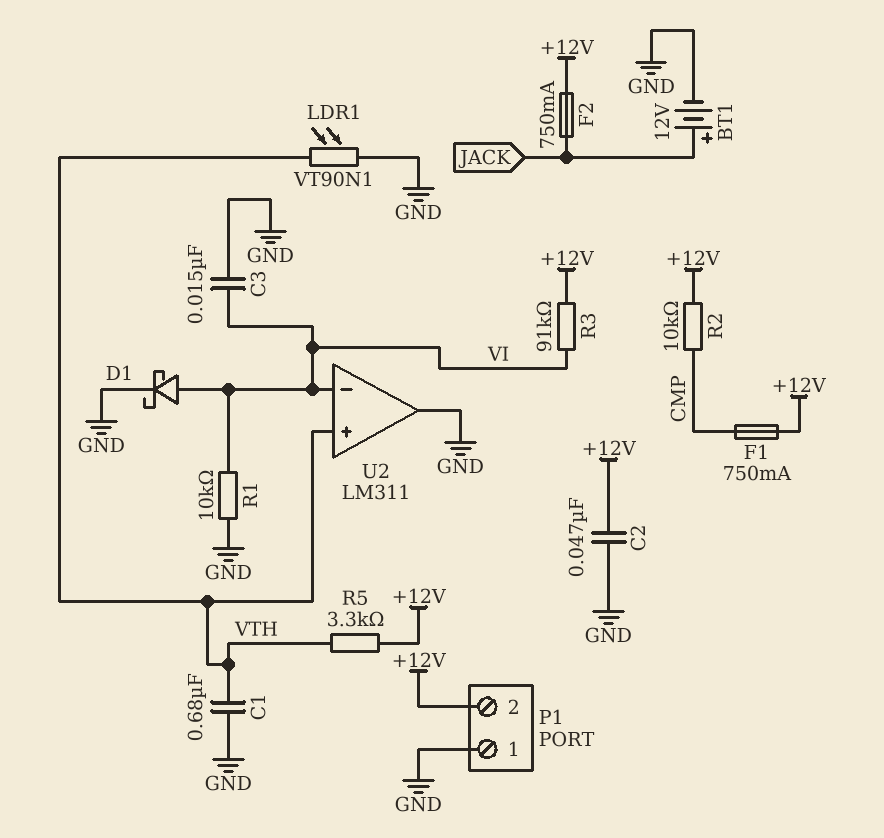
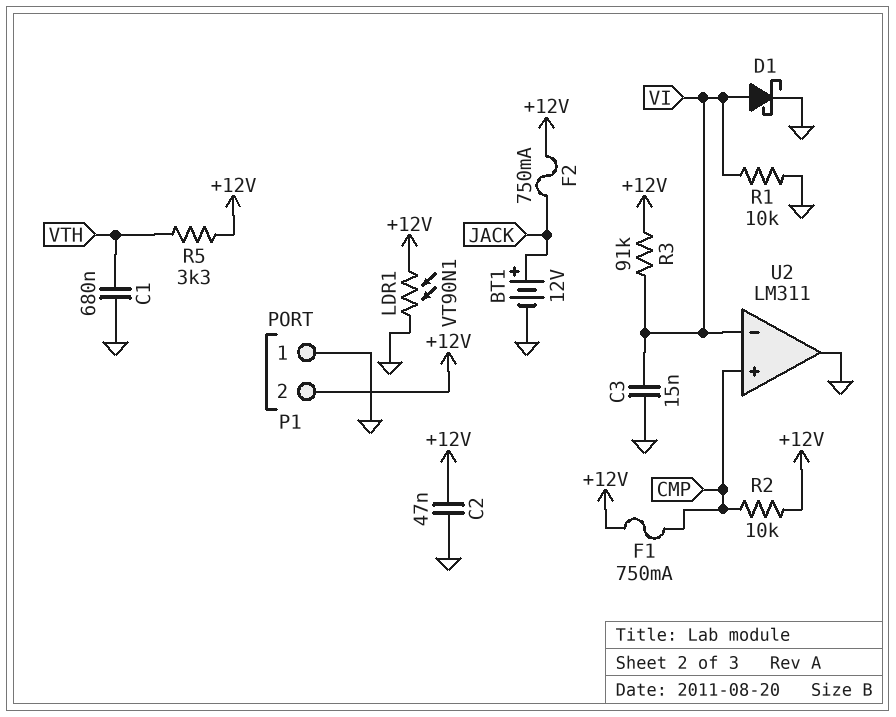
LDR1: VT90N1 (GND, VTH) -> VT90N1 (+12V, GND)
U2 pin in+: VTH -> CMP

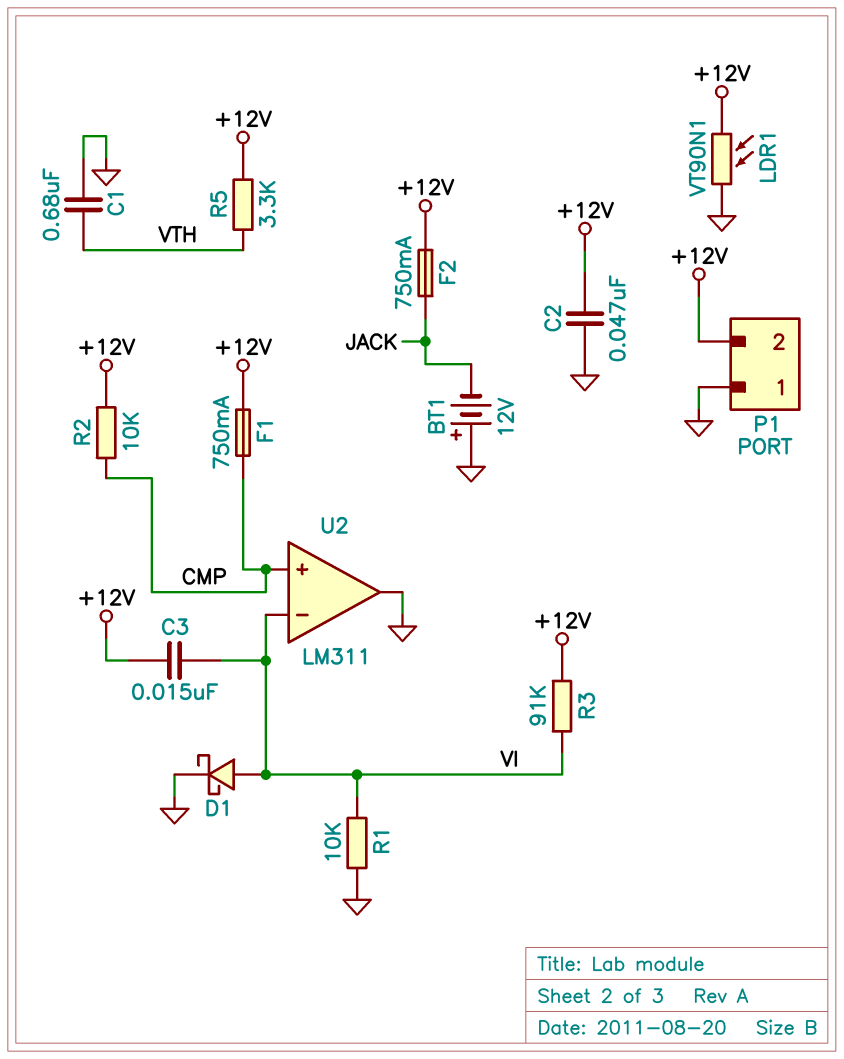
BT1: 12V (plus JACK, minus GND) -> 12V (plus GND, minus JACK)
C3: 15nF (GND, VI) -> 15nF (+12V, VI)

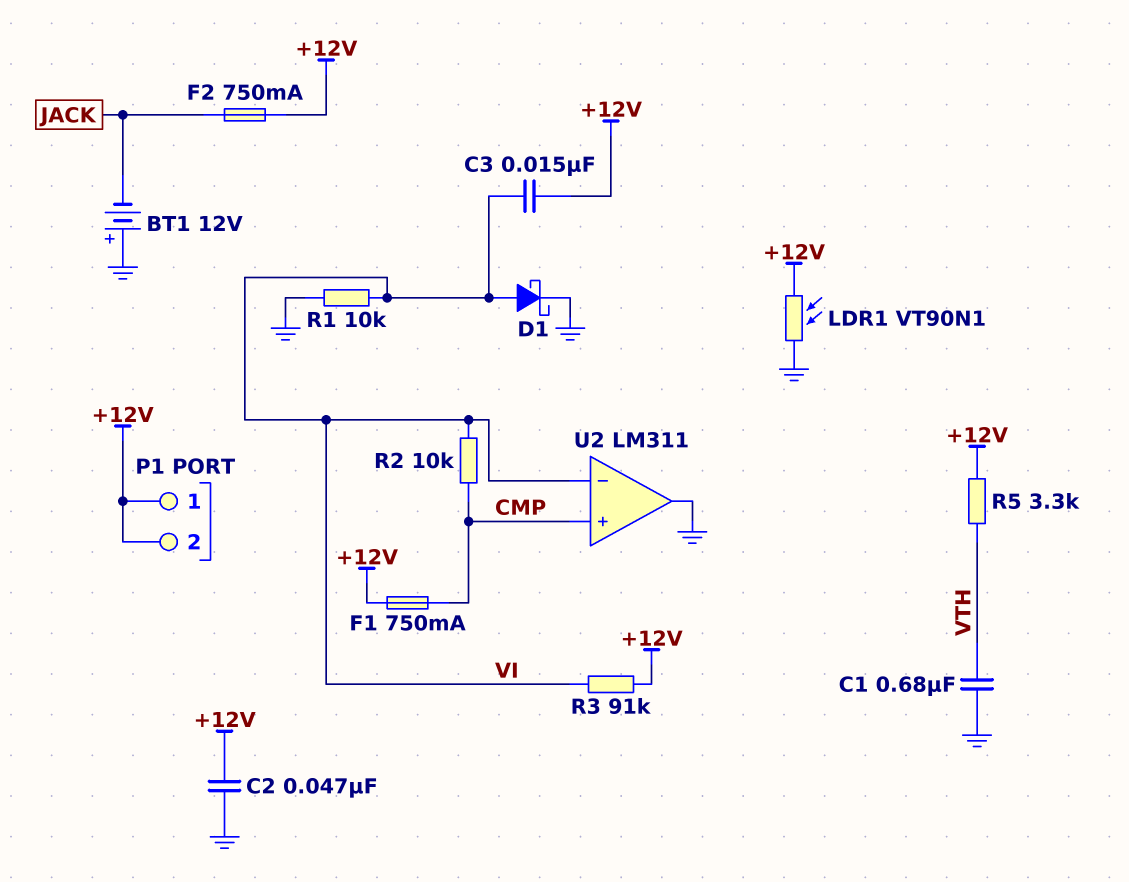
P1 pin 1: GND -> +12V
R2: 10k (+12V, CMP) -> 10k (CMP, VI)

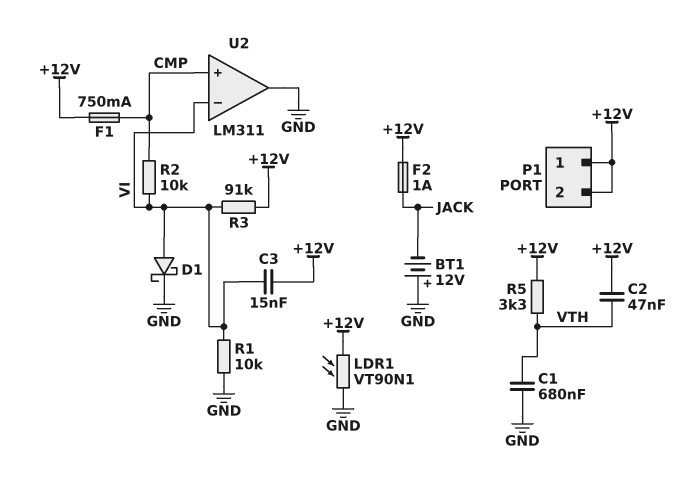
C2: 47nF (+12V, GND) -> 47nF (+12V, VTH)
F2: 750mA (+12V, JACK) -> 1A (+12V, JACK)

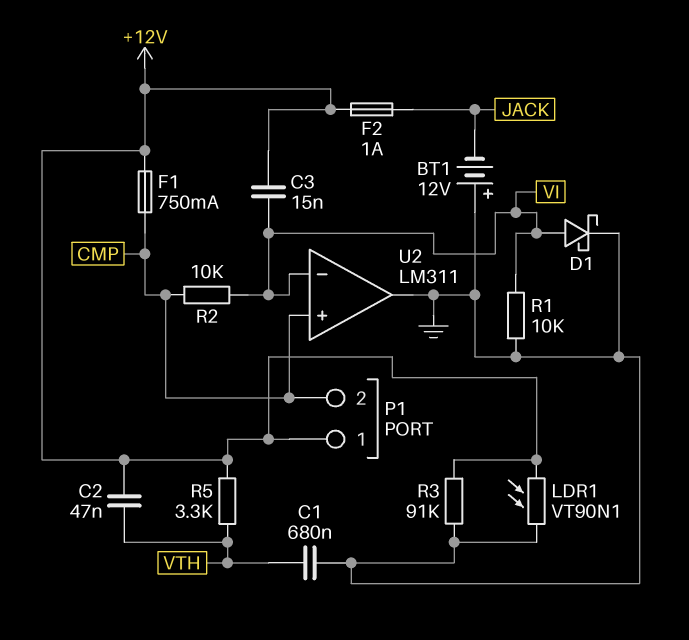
P1 pin 2: +12V -> CMP
R3: 91k (+12V, VI) -> 91k (+12V, GND)

